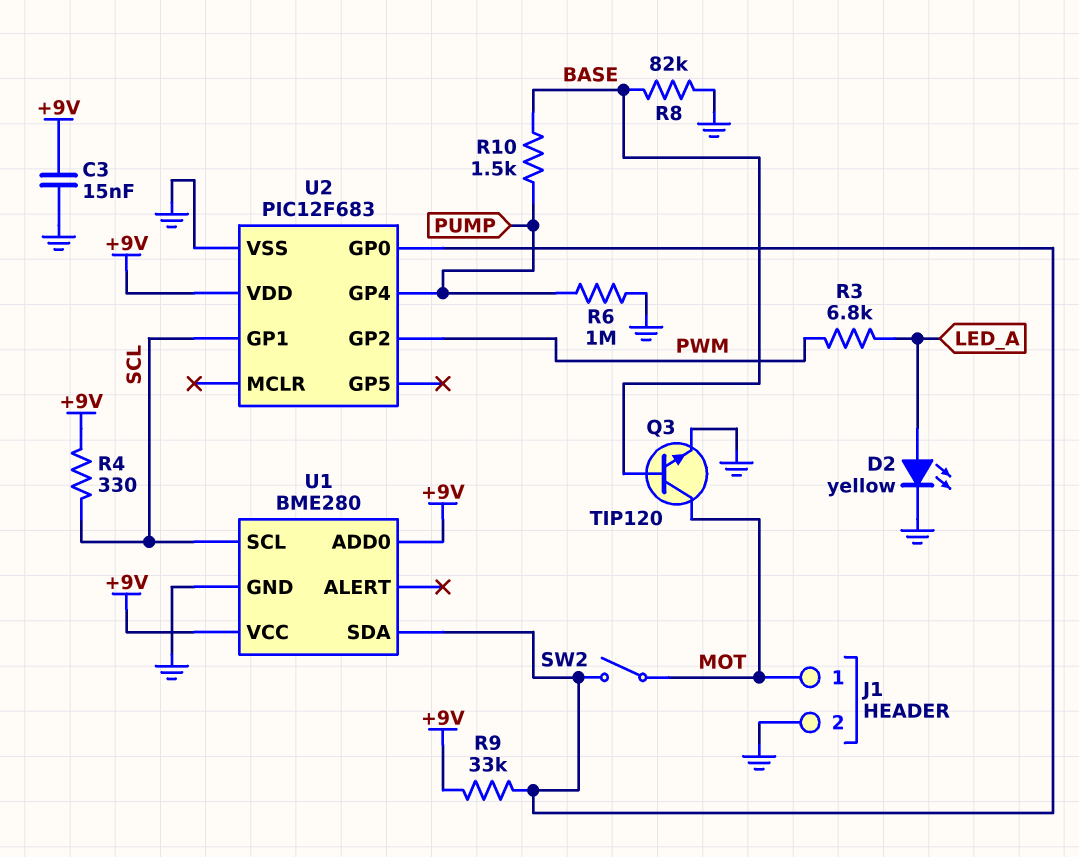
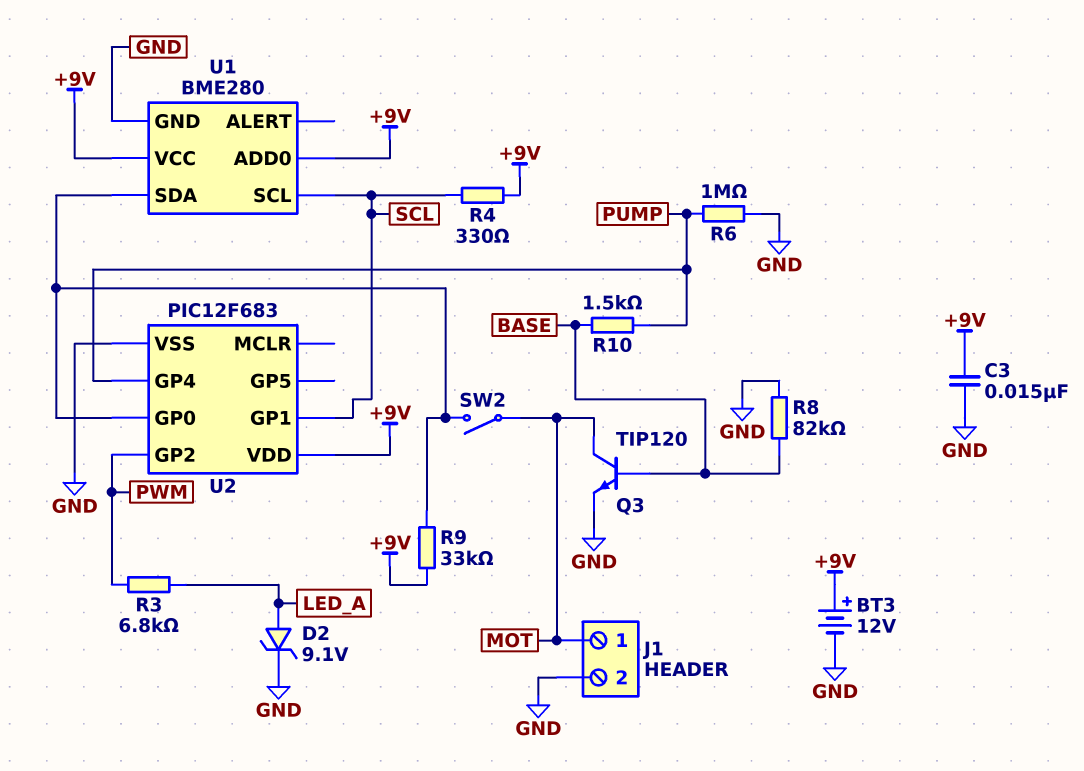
BT3: none -> 12V (plus +9V, minus GND)
D2: LED yellow (A LED_A, K GND) -> zener 9.1V (A LED_A, K GND)

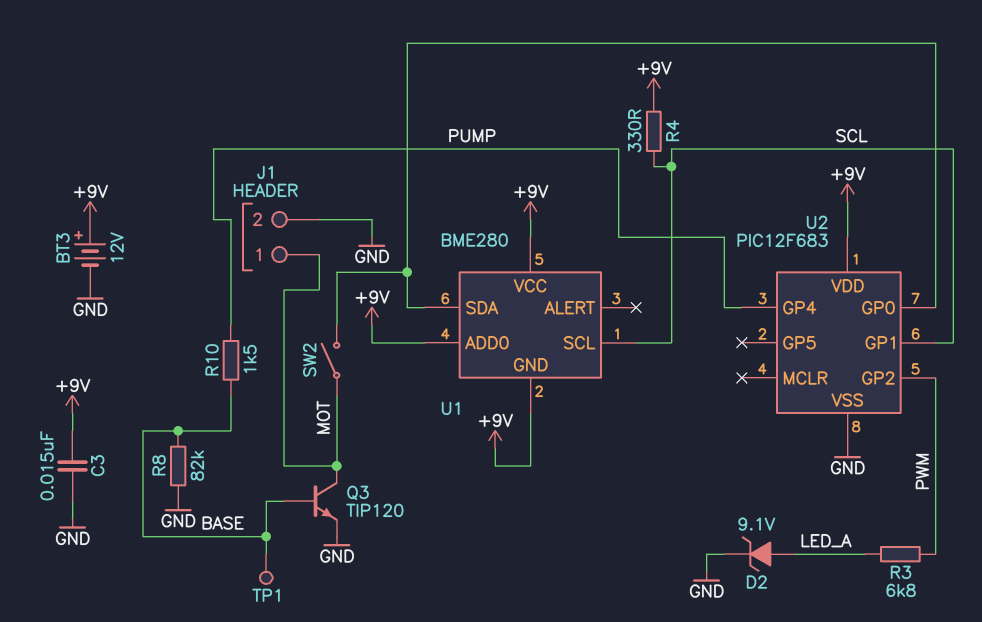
R6: 1M (GND, PUMP) -> none
R9: 33k (+9V, U1/SDA) -> none
TP1: none -> test point (BASE)
U1 pin GND: GND -> +9V

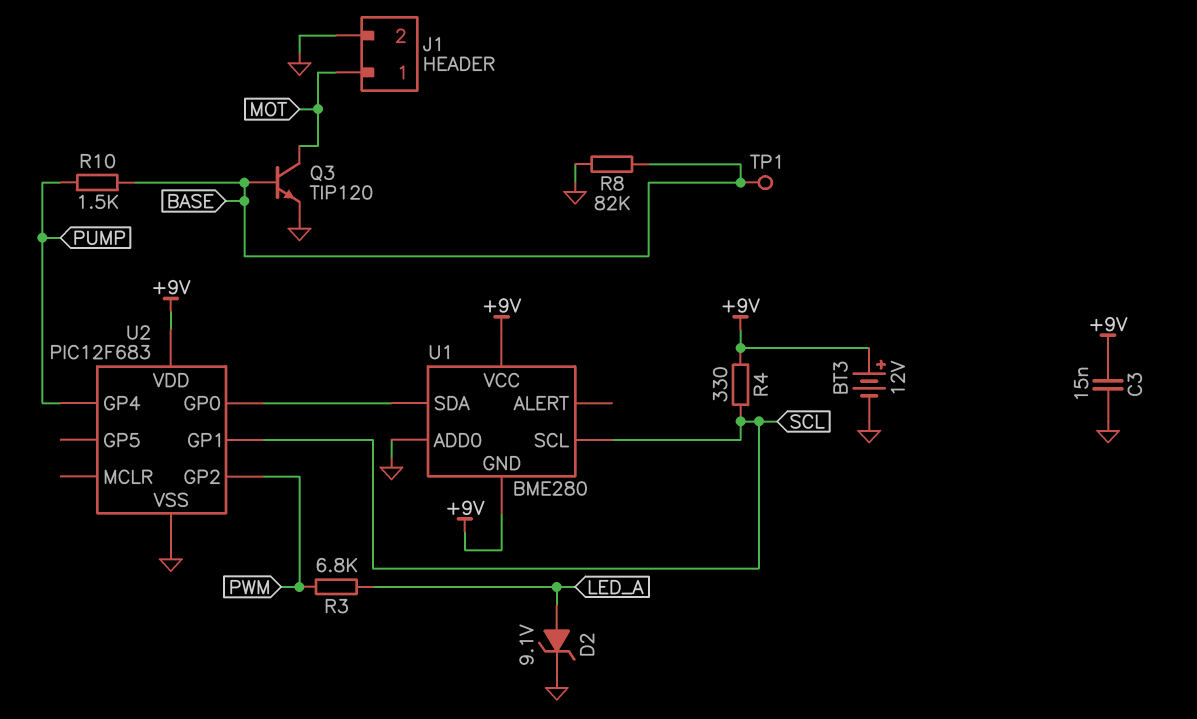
SW2: switch (MOT, U1/SDA) -> none
U1 pin ADD0: +9V -> GND

